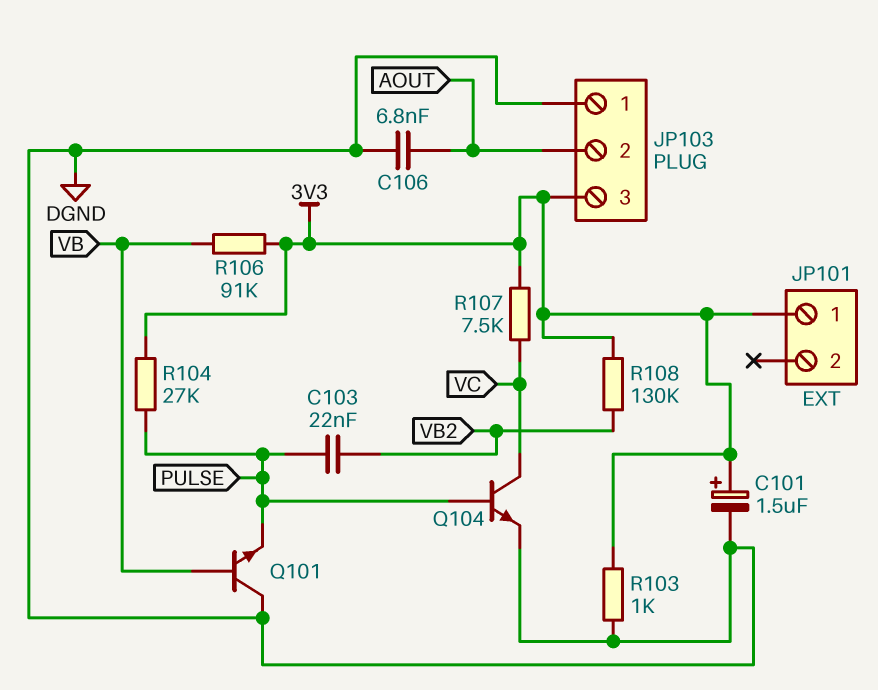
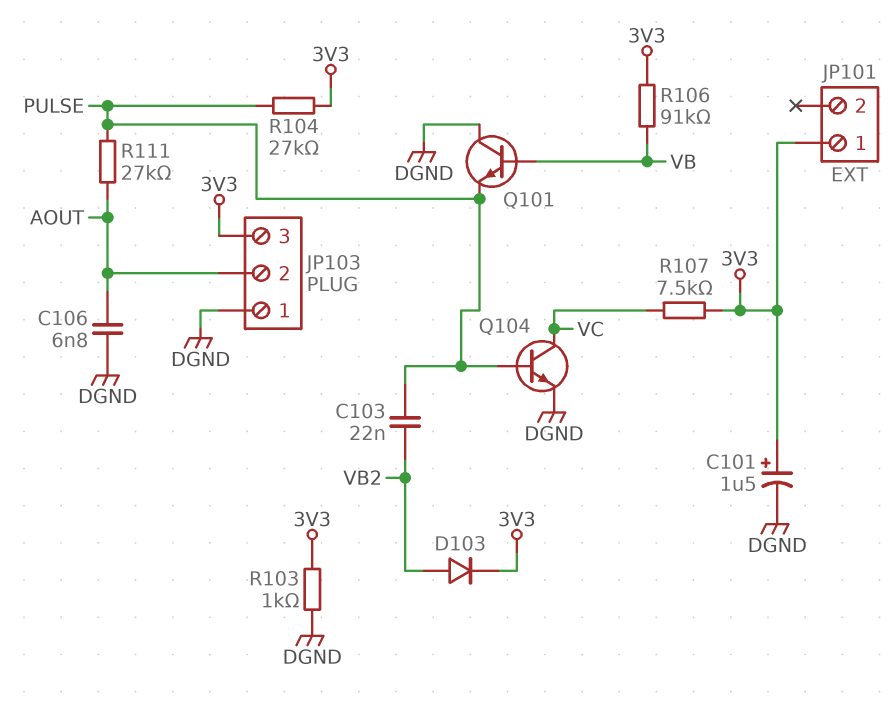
D103: none -> diode (A VB2, K 3V3)
R108: 130k (3V3, VB2) -> none
R111: none -> 27k (AOUT, PULSE)

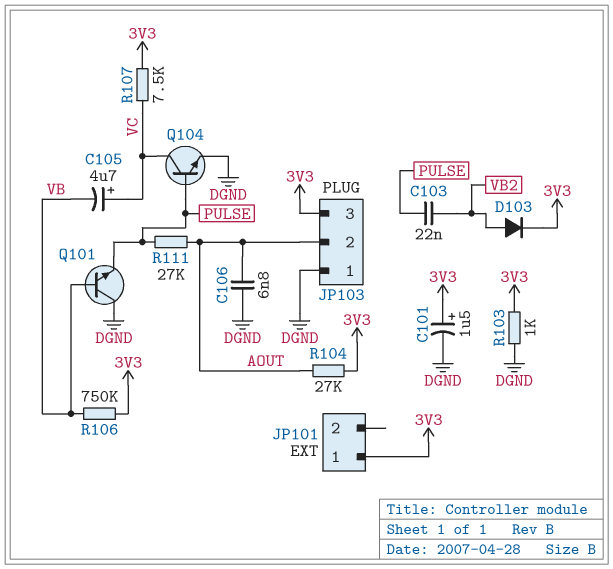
C105: none -> 4.7uF (plus VC, minus VB)
R104: 27k (3V3, PULSE) -> 27k (3V3, AOUT)
R106: 91k (3V3, VB) -> 750k (3V3, VB)

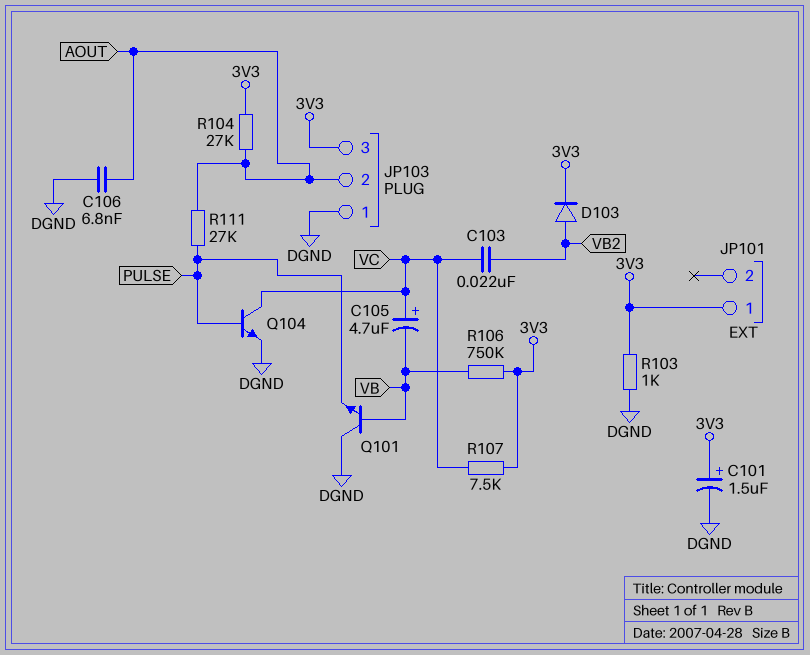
C103: 22nF (PULSE, VB2) -> 22nF (VB2, VC)

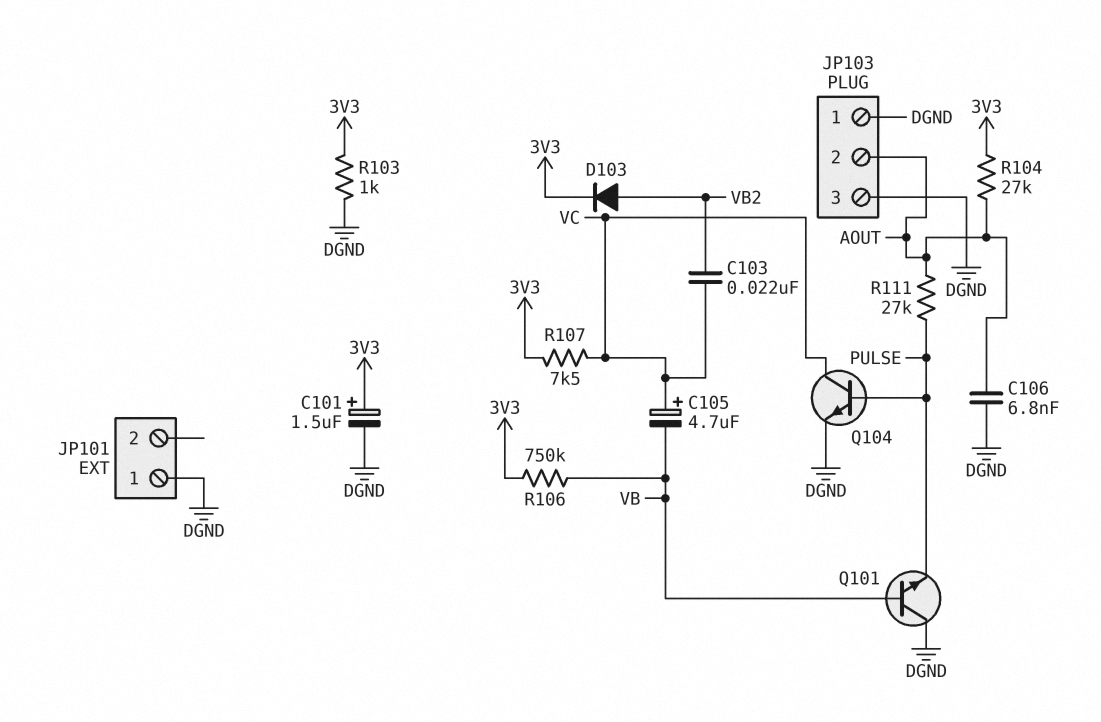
JP101 pin 1: 3V3 -> DGND
JP103 pin 3: 3V3 -> DGND

